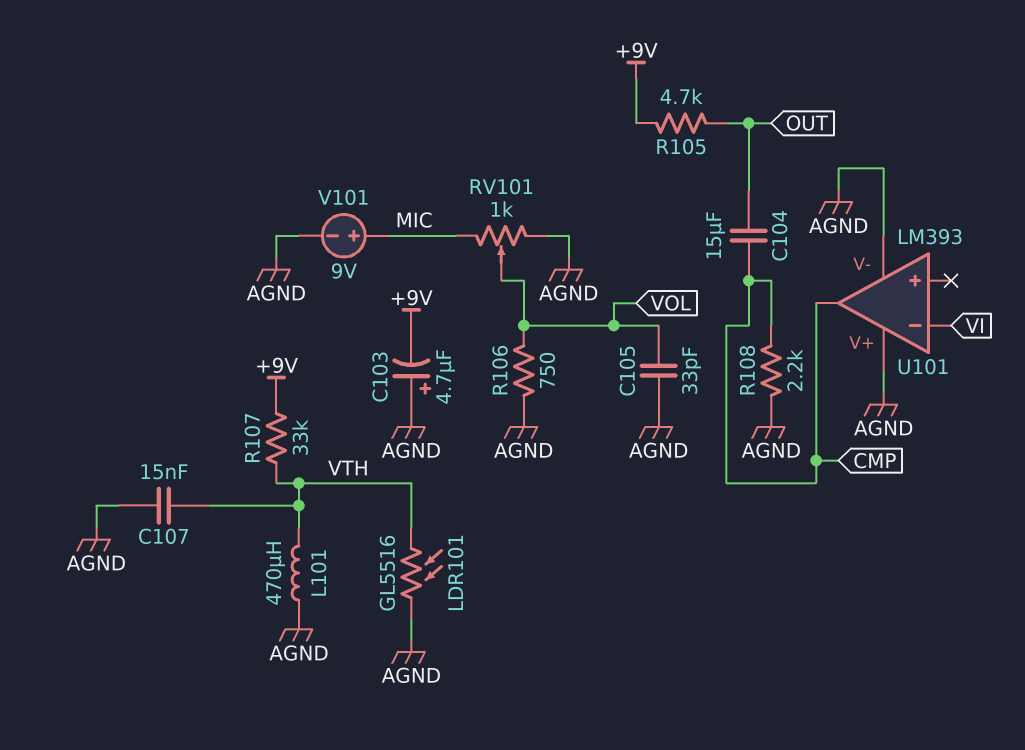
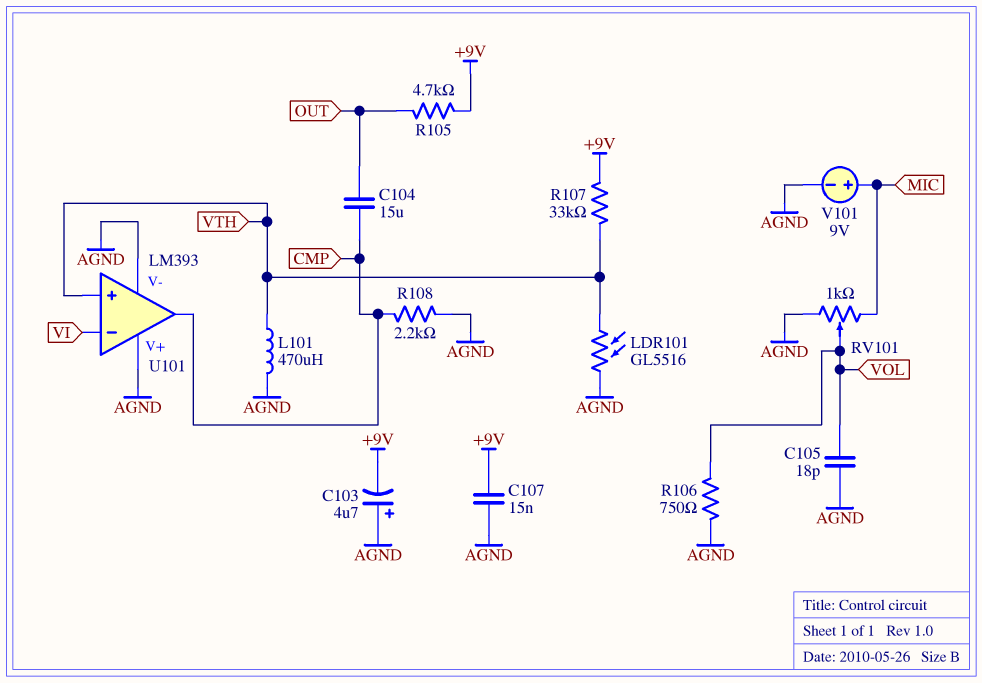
C105: 33pF (AGND, VOL) -> 18pF (AGND, VOL)
C107: 15nF (AGND, VTH) -> 15nF (+9V, AGND)
U101 pin in+: none -> VTH

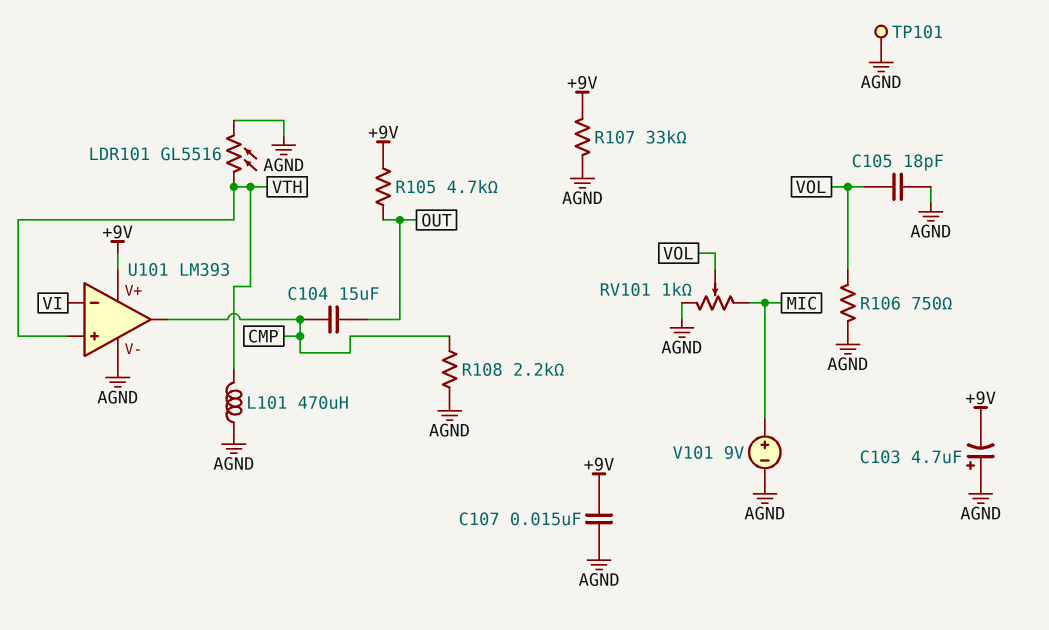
R107: 33k (+9V, VTH) -> 33k (+9V, AGND)
TP101: none -> test point (AGND)
U101 pin V+: AGND -> +9V

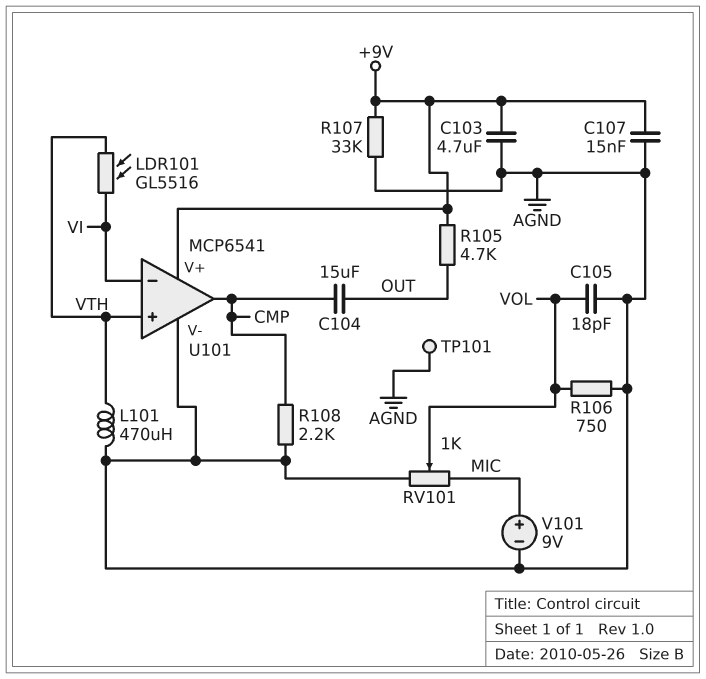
C103: 4.7uF (plus AGND, minus +9V) -> 4.7uF (+9V, AGND)
LDR101: GL5516 (AGND, VTH) -> GL5516 (VI, VTH)
U101: LM393 -> MCP6541

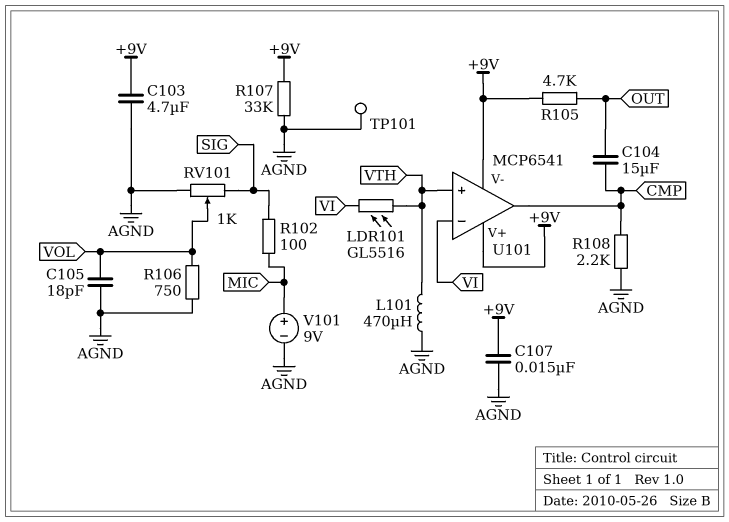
R102: none -> 100 (MIC, SIG)
RV101: 1k (AGND, MIC, wiper VOL) -> 1k (AGND, SIG, wiper VOL)
U101 pin V-: AGND -> +9V

